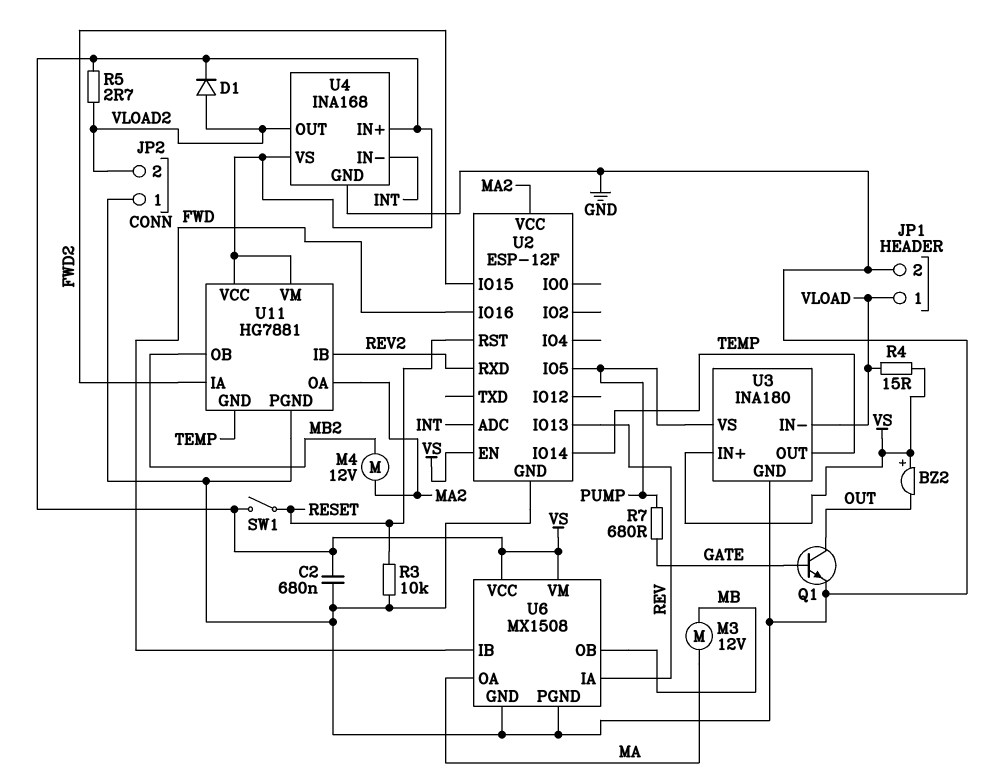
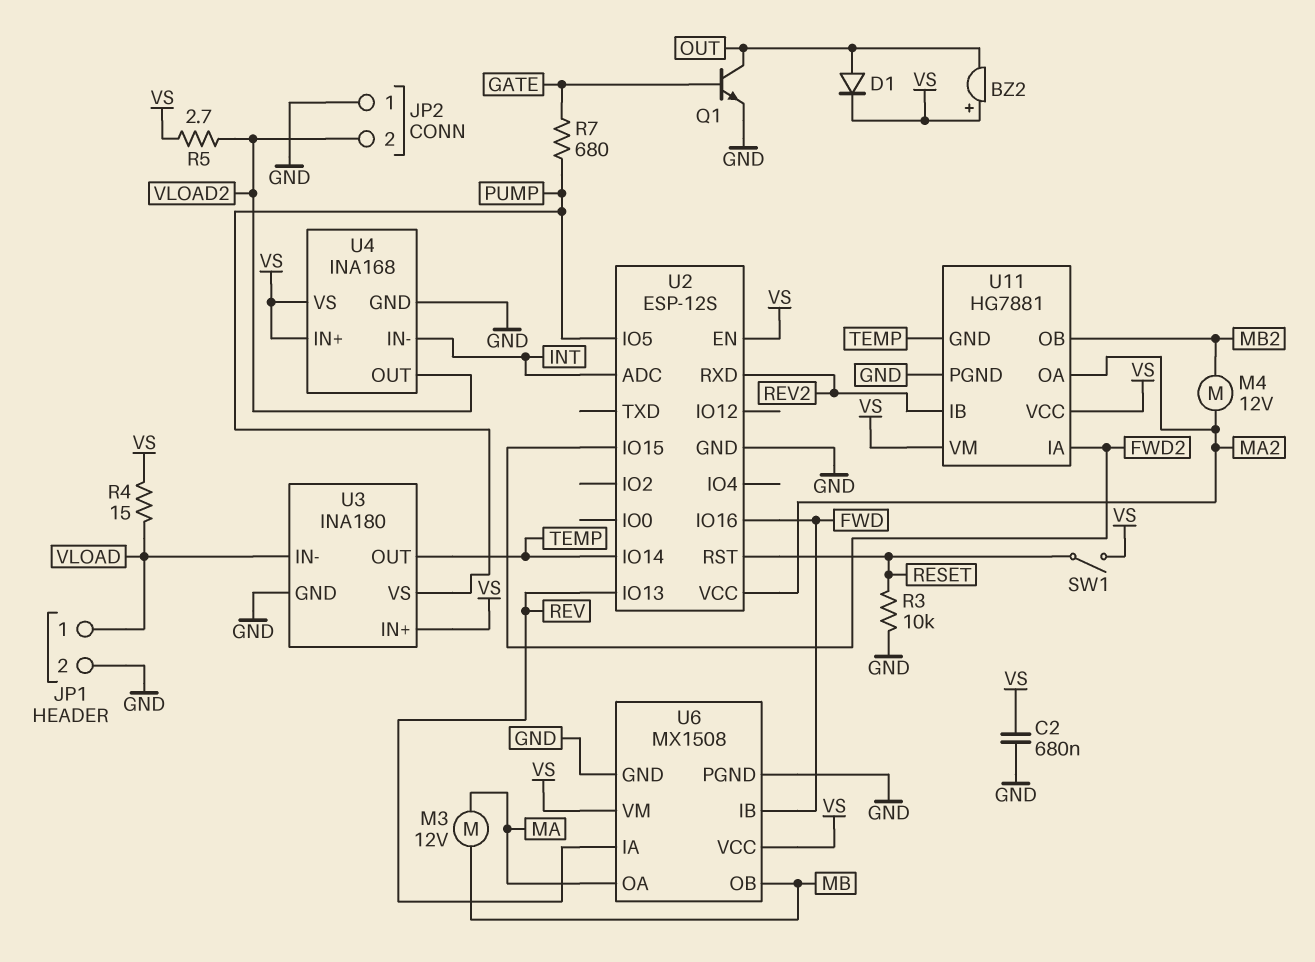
D1: diode (A VLOAD2, K VS) -> diode (A OUT, K VS)
U2: ESP-12F -> ESP-12S

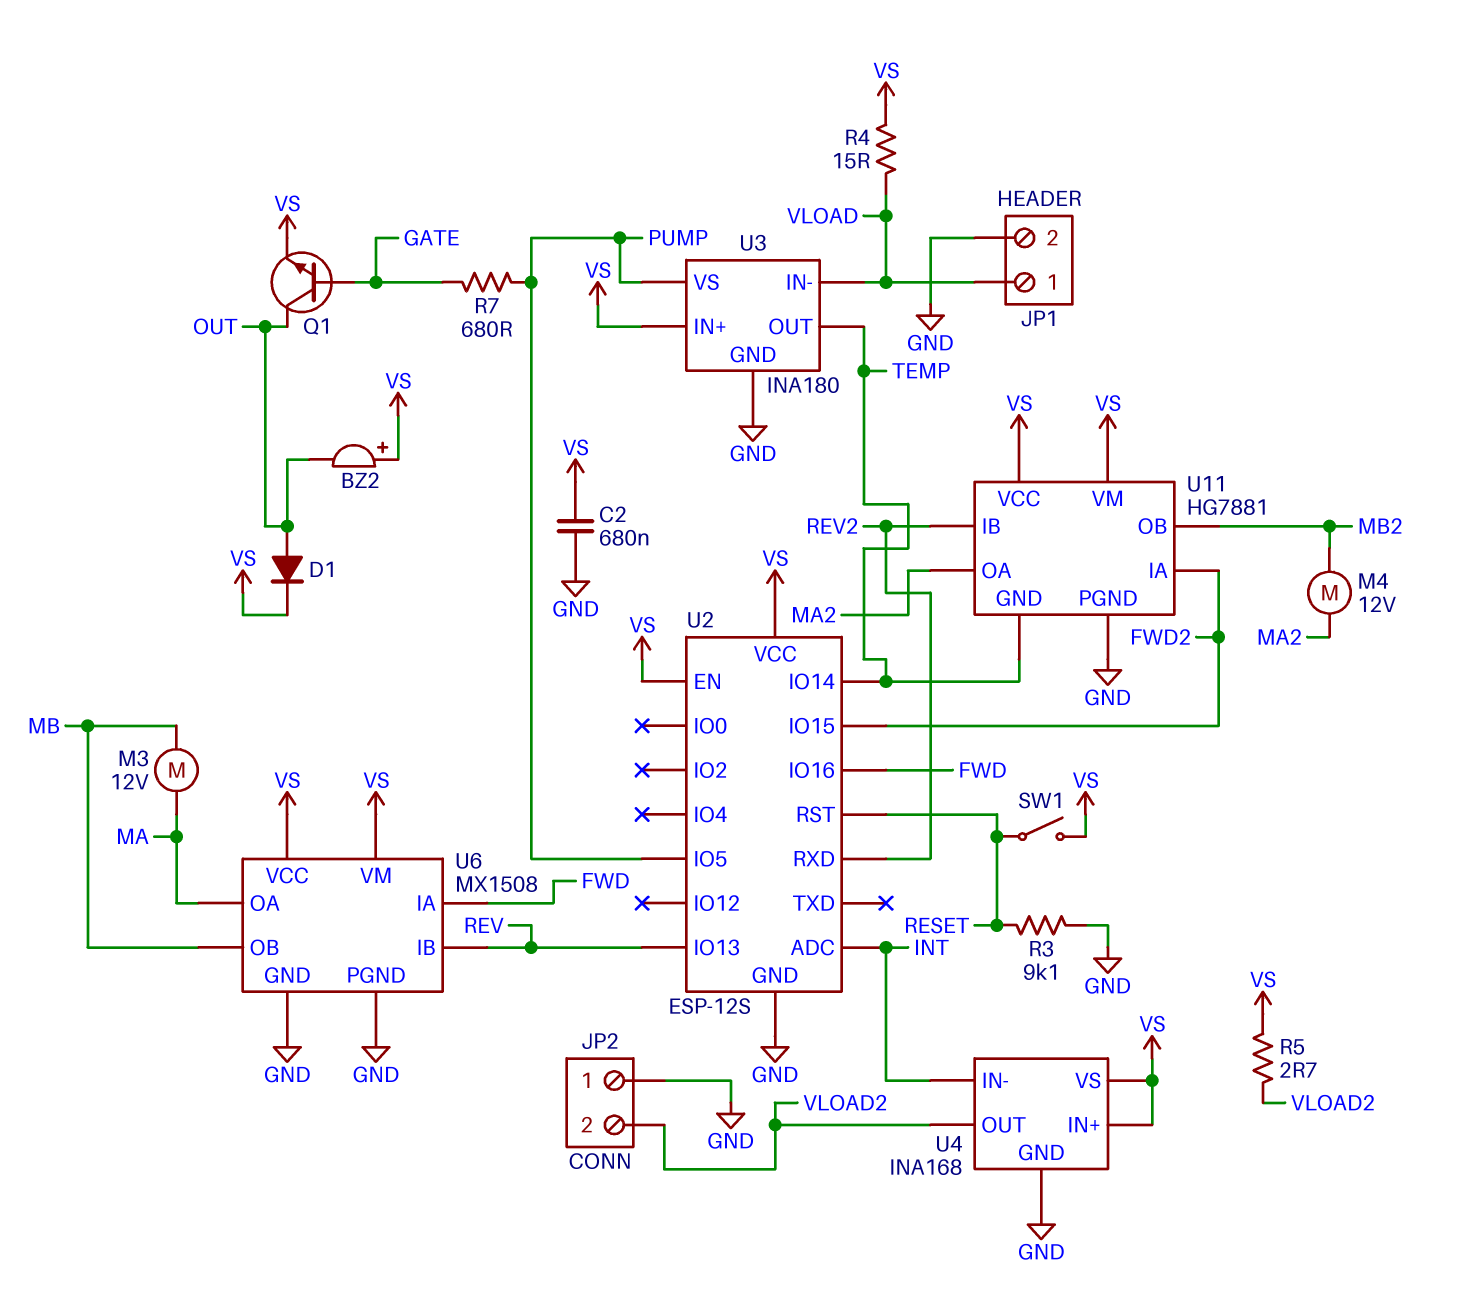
Q1: NPN (B GATE, C OUT, E GND) -> NPN (B GATE, C OUT, E VS)
R3: 10k (GND, RESET) -> 9.1k (GND, RESET)
U2 pin VCC: MA2 -> VS
U6 pin IA: REV -> FWD
U6 pin IB: FWD -> REV

